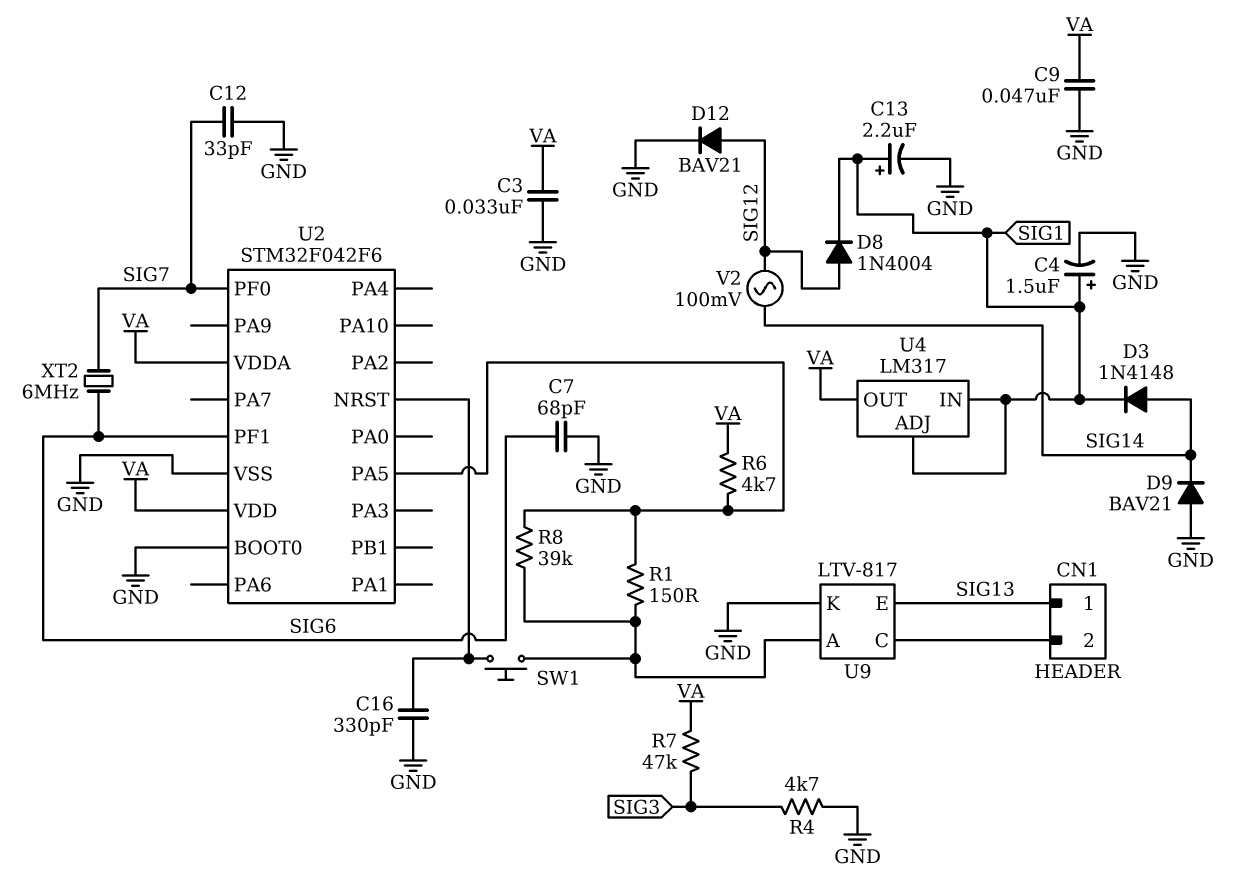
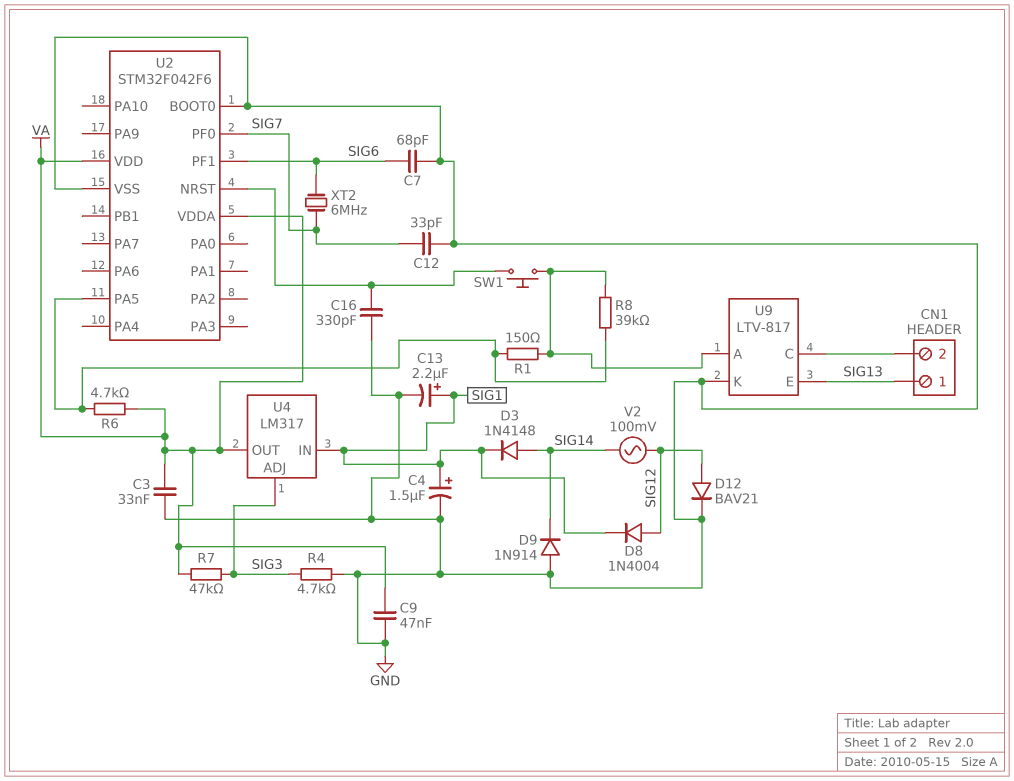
D9: diode BAV21 (A GND, K SIG14) -> diode 1N914 (A GND, K SIG14)
U4 pin ADJ: SIG1 -> SIG3

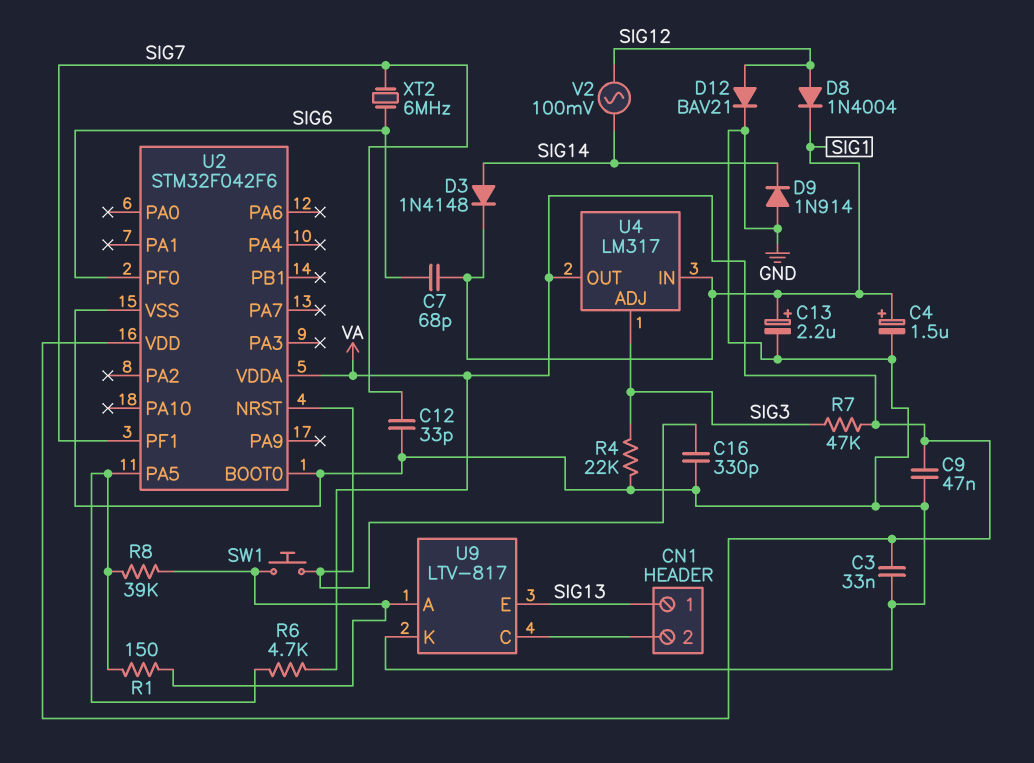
C7: 68pF (GND, SIG6) -> 68pF (SIG1, SIG6)
R4: 4.7k (GND, SIG3) -> 22k (GND, SIG3)
U2 pin PF0: SIG7 -> SIG6
U2 pin PF1: SIG6 -> SIG7

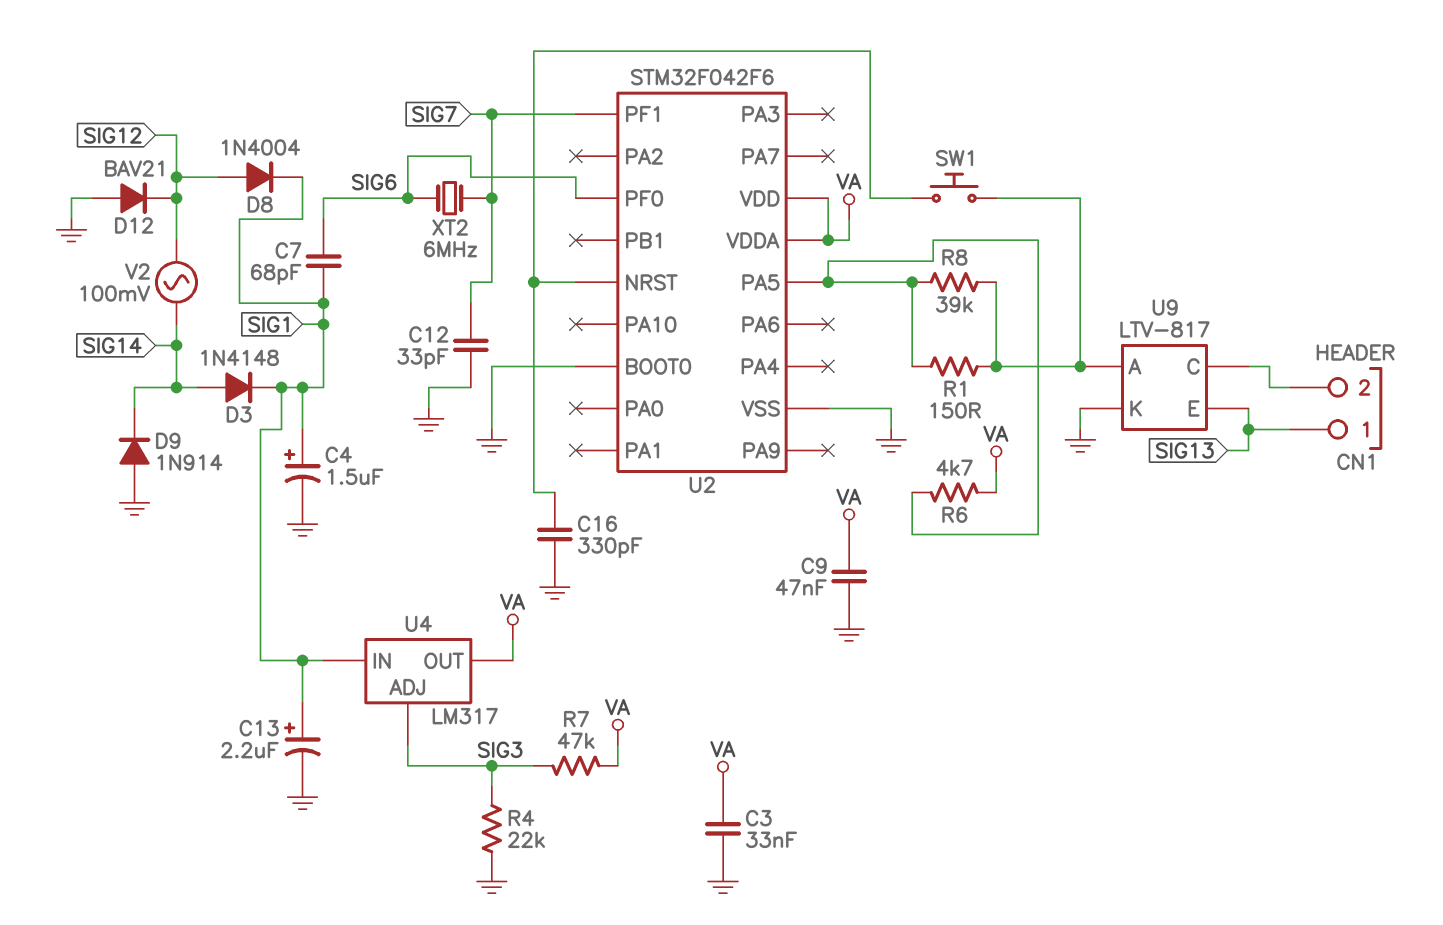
D12: diode BAV21 (A SIG12, K GND) -> diode BAV21 (A GND, K SIG12)

